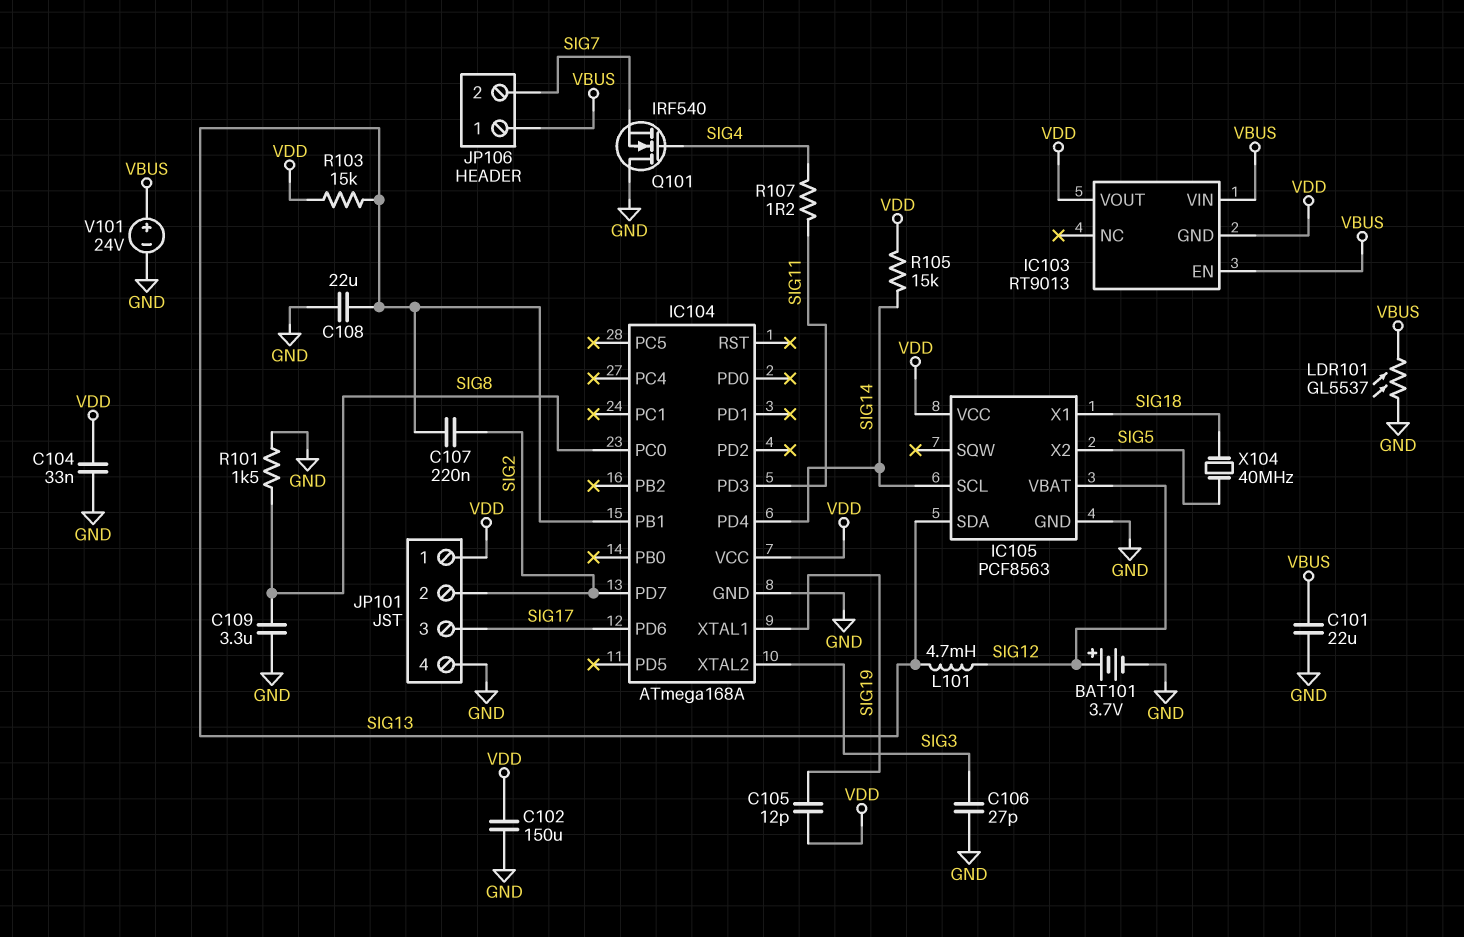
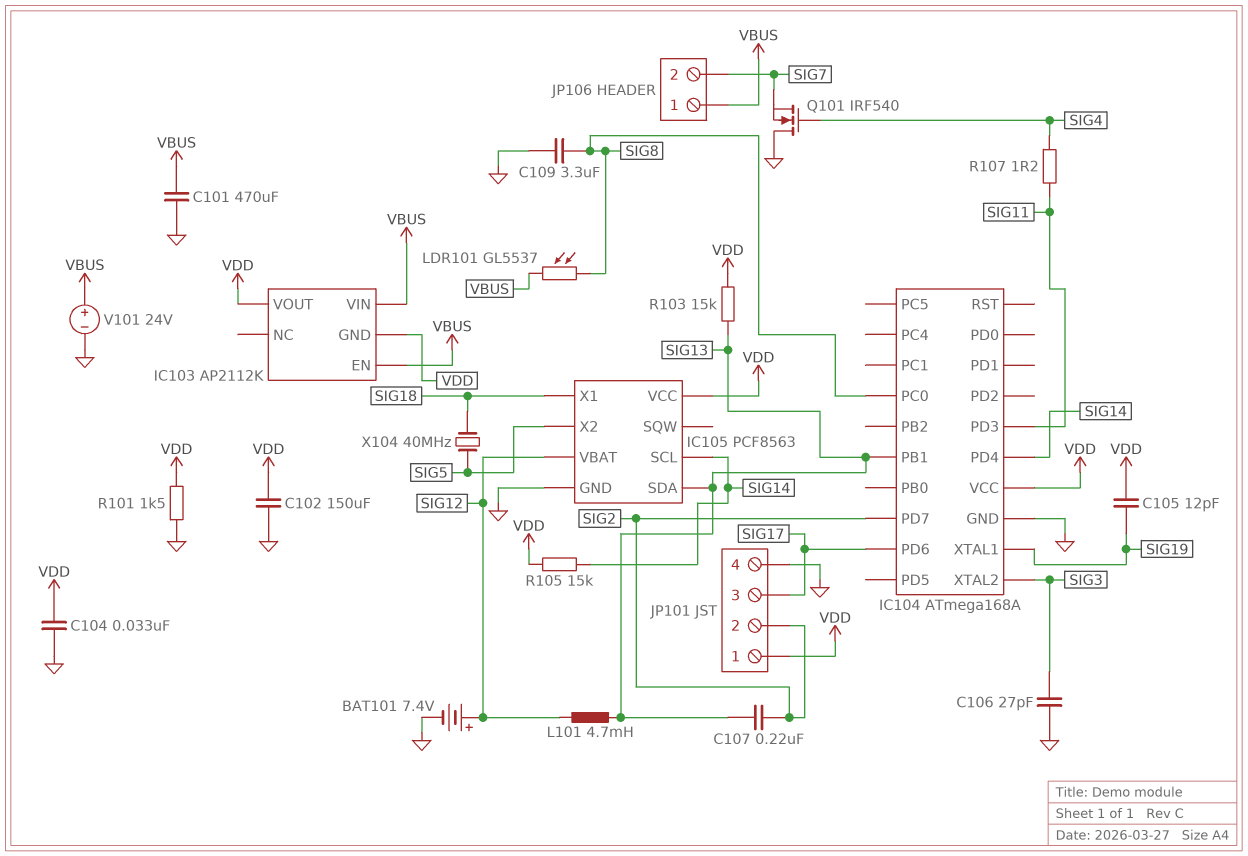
BAT101: 3.7V (plus SIG12, minus GND) -> 7.4V (plus SIG12, minus GND)
C101: 22uF (GND, VBUS) -> 470uF (GND, VBUS)
C108: 22uF (GND, SIG13) -> none
IC103: RT9013 -> AP2112K
LDR101: GL5537 (GND, VBUS) -> GL5537 (SIG8, VBUS)
R101: 1.5k (GND, SIG8) -> 1.5k (GND, VDD)

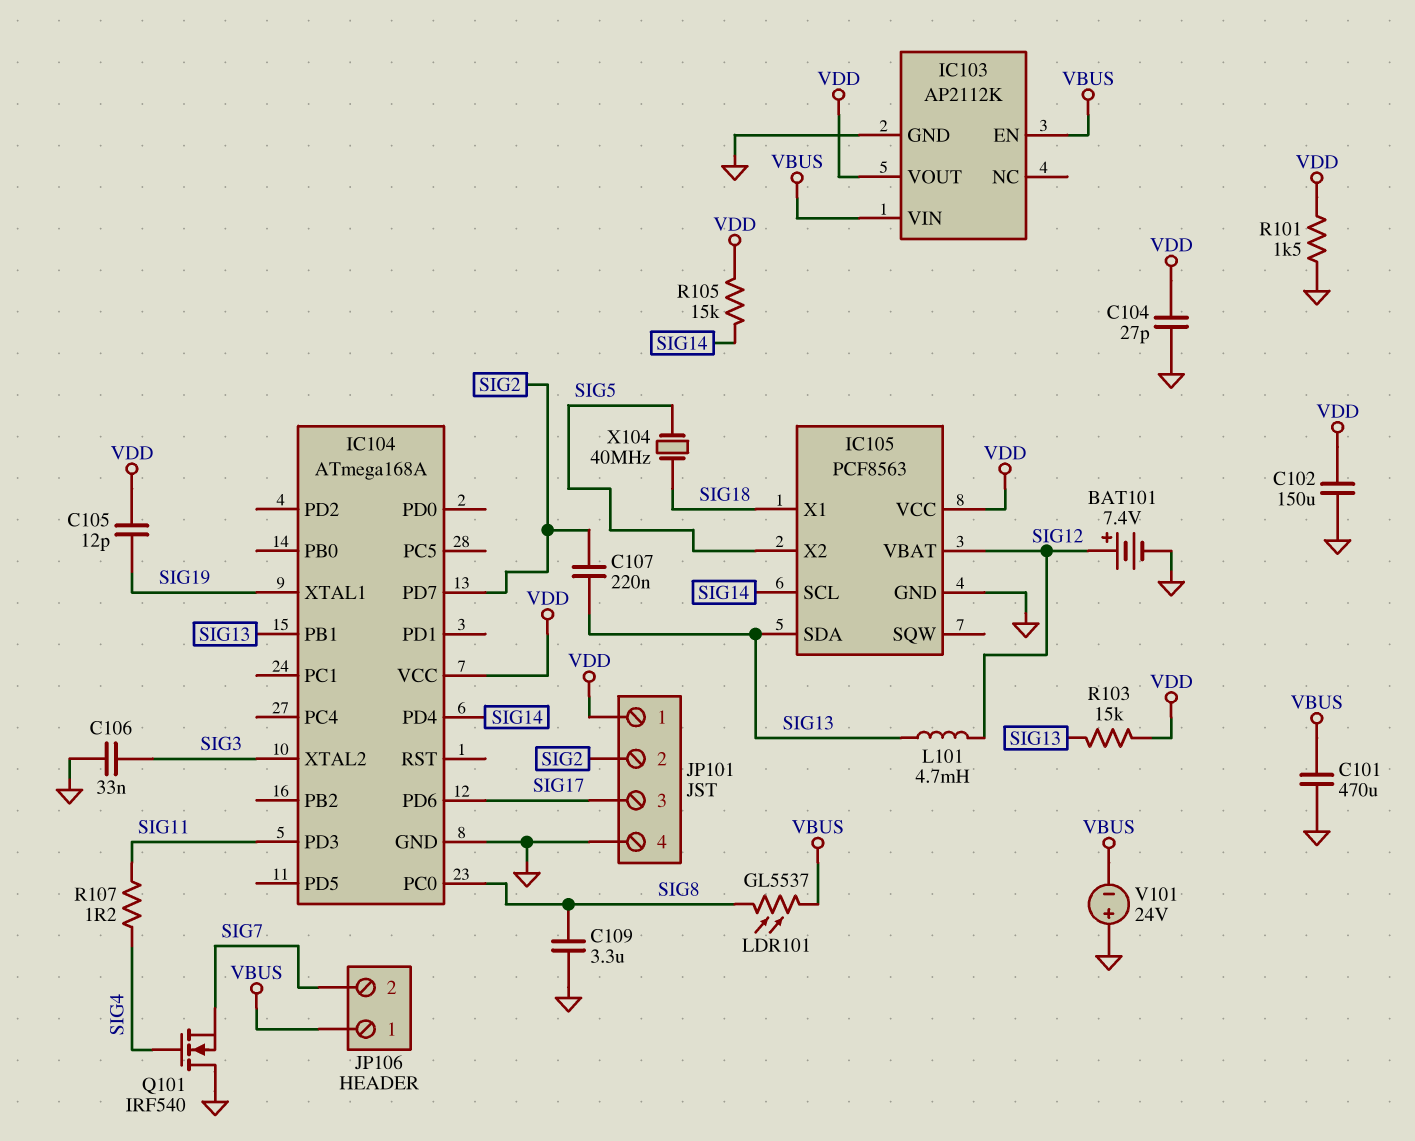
C104: 33nF (GND, VDD) -> 27pF (GND, VDD)
C106: 27pF (GND, SIG3) -> 33nF (GND, SIG3)
IC103 pin GND: VDD -> GND
V101: 24V (plus VBUS, minus GND) -> 24V (plus GND, minus VBUS)

